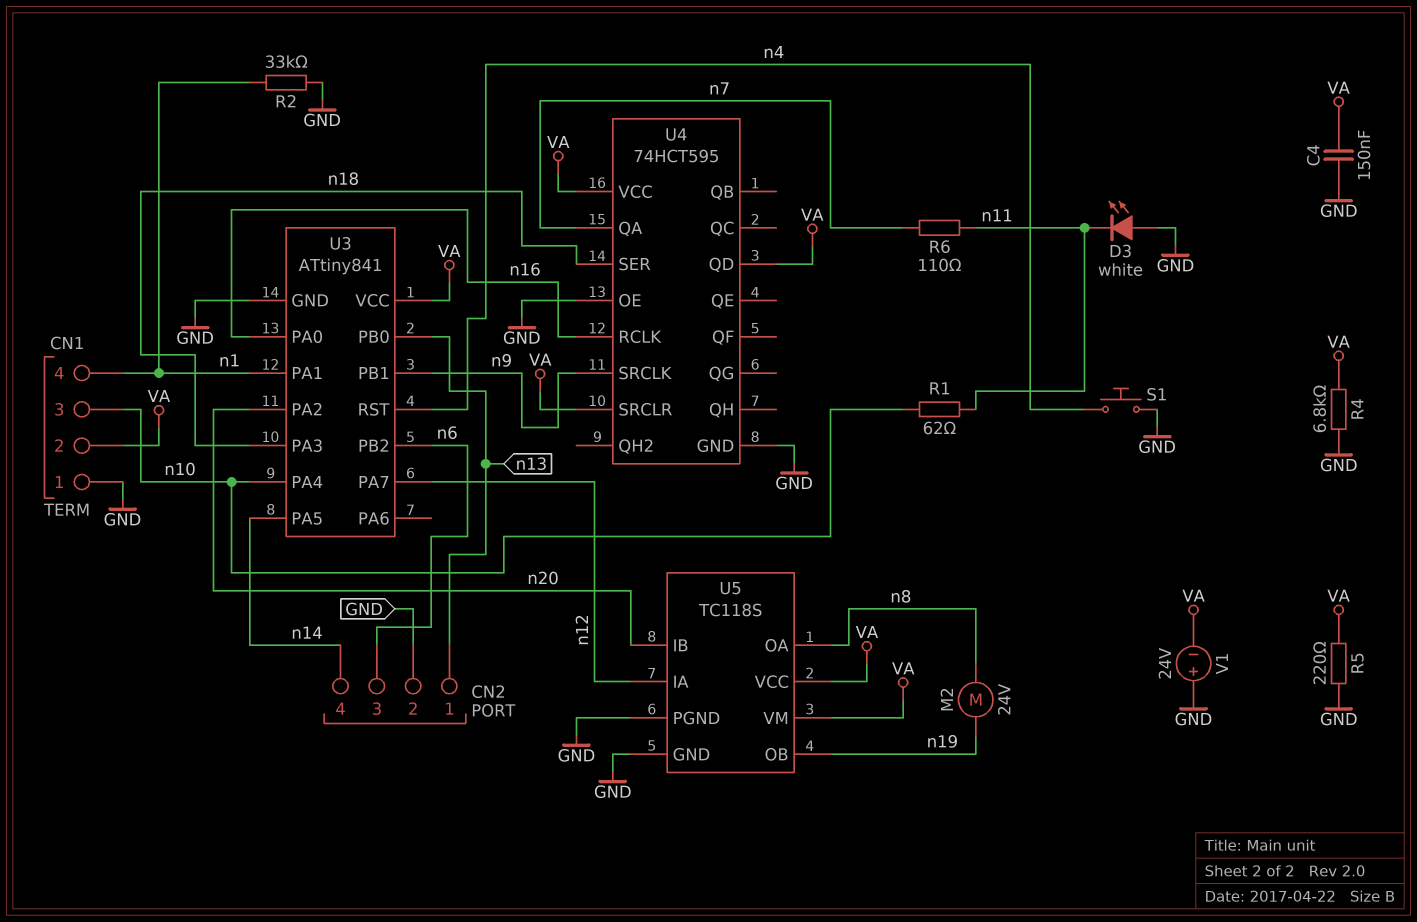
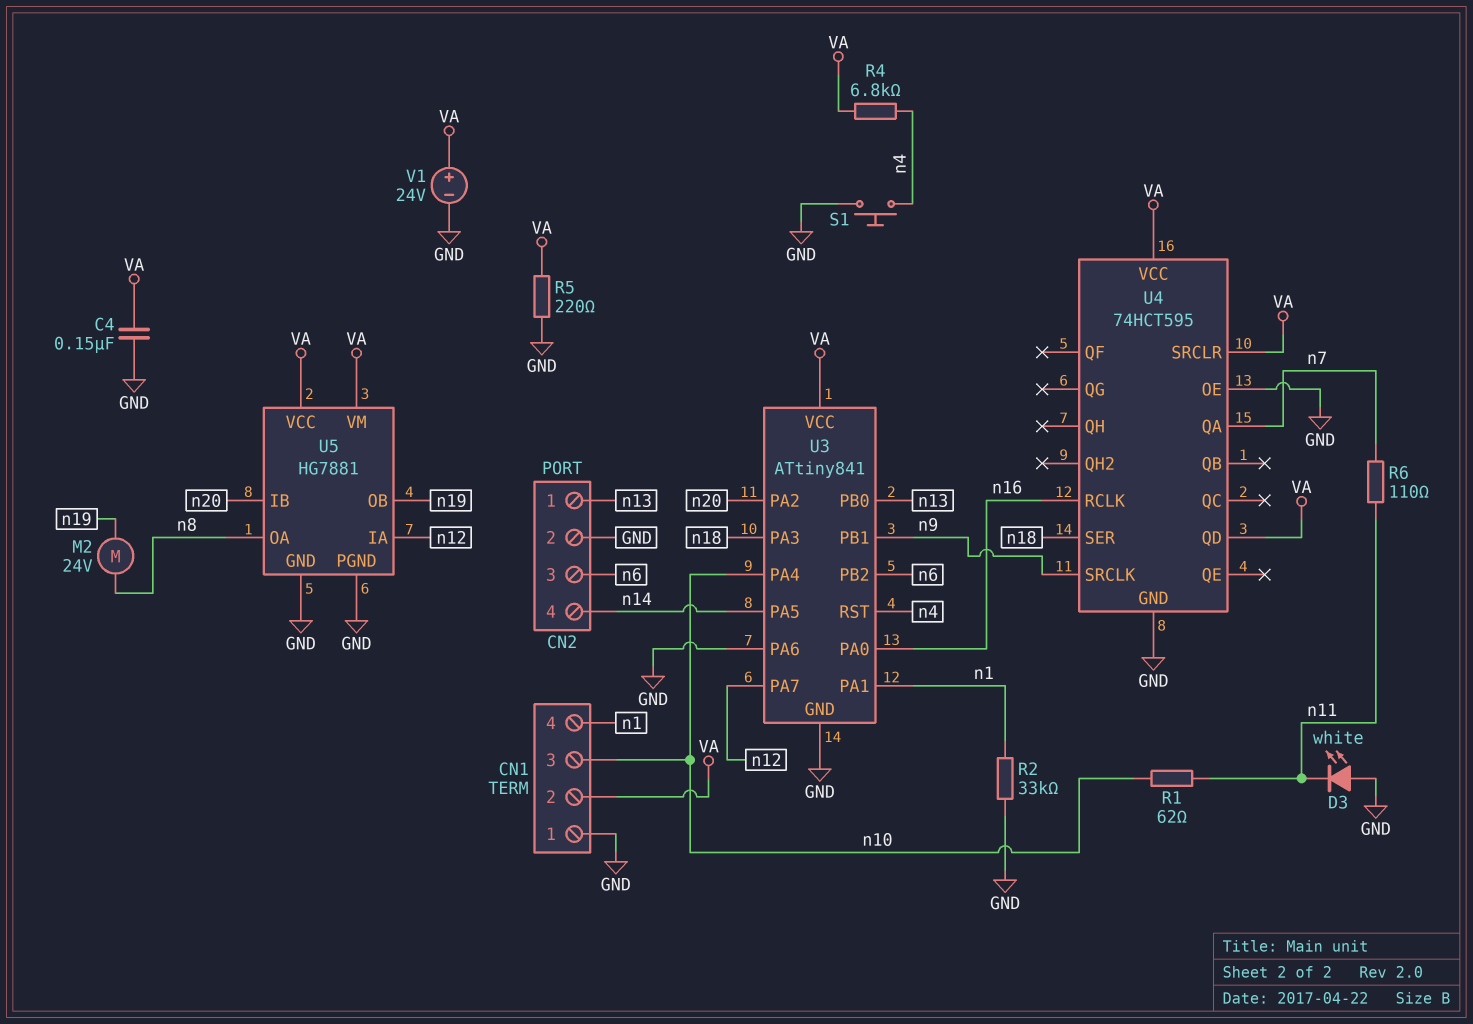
R4: 6.8k (GND, VA) -> 6.8k (VA, n4)
U3 pin PA6: none -> GND
U5: TC118S -> HG7881
V1: 24V (plus GND, minus VA) -> 24V (plus VA, minus GND)

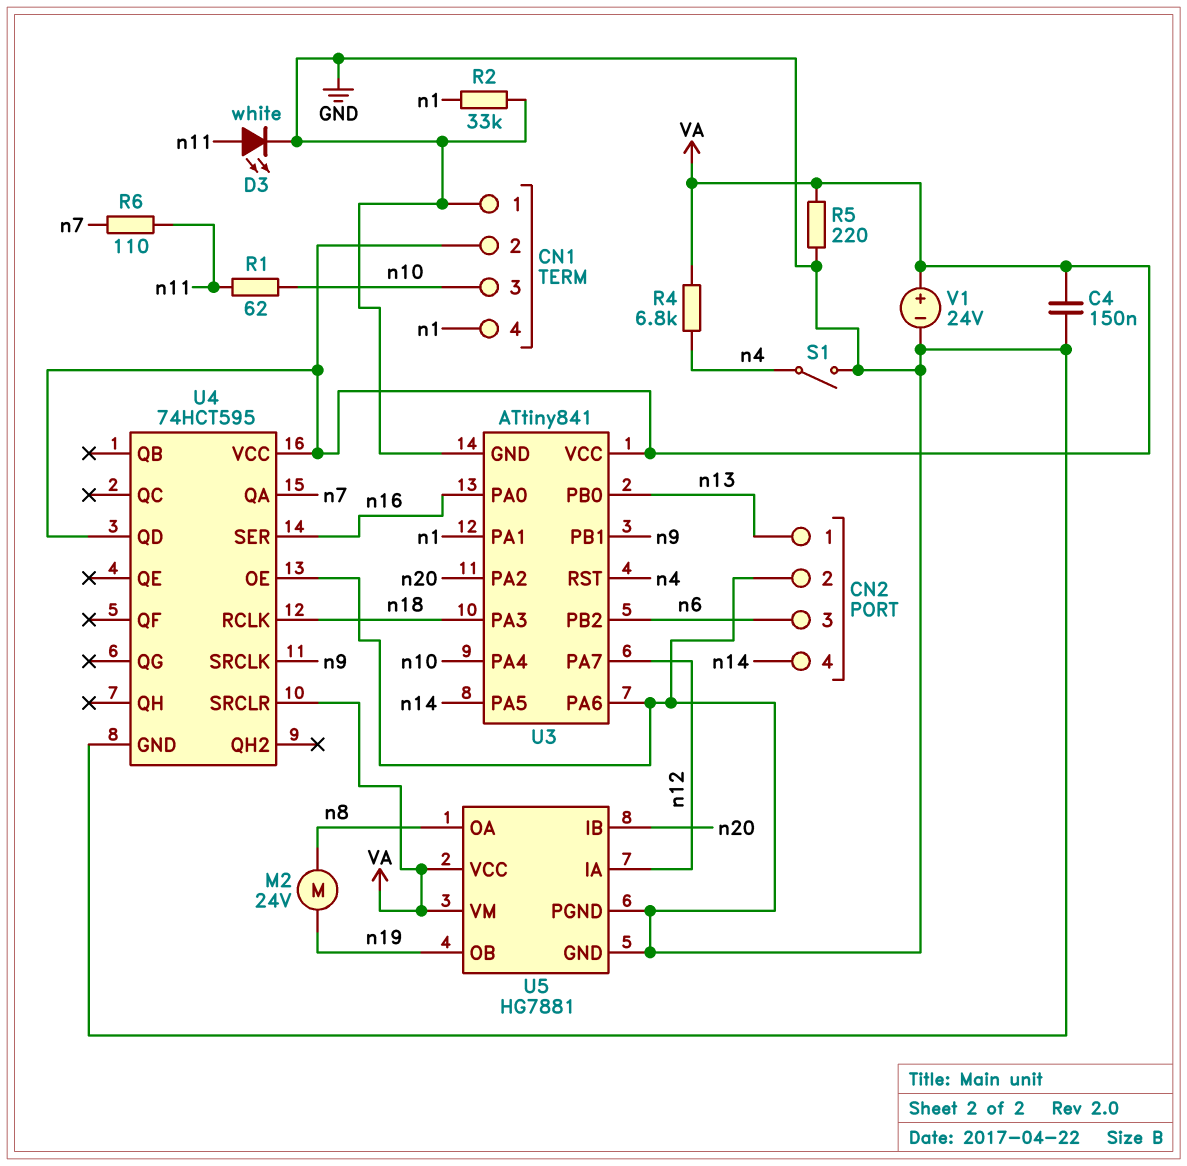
D3: LED white (A GND, K n11) -> LED white (A n11, K GND)
S1: button (GND, n4) -> switch (GND, n4)
U4 pin RCLK: n16 -> n18
U4 pin SER: n18 -> n16

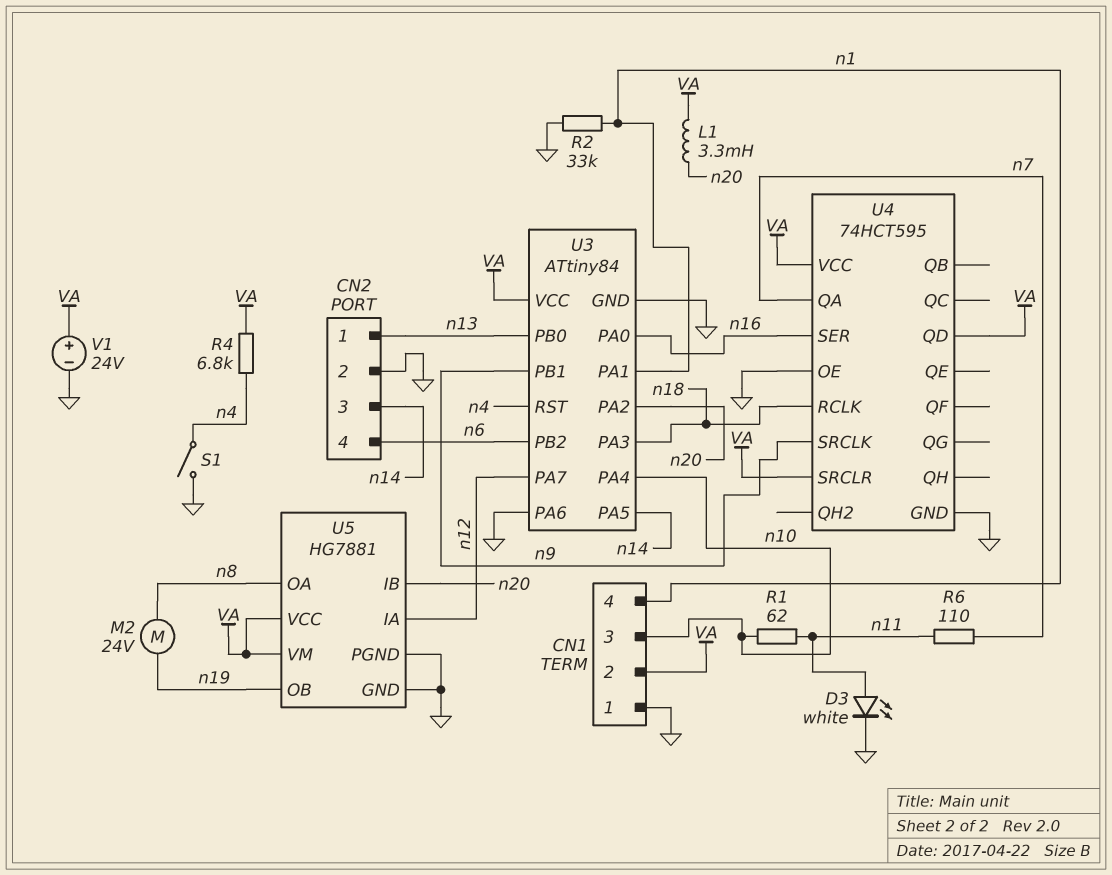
C4: 150nF (GND, VA) -> none
CN2 pin 3: n6 -> n14
CN2 pin 4: n14 -> n6
L1: none -> 3.3mH (VA, n20)
R5: 220 (GND, VA) -> none
U3: ATtiny841 -> ATtiny84

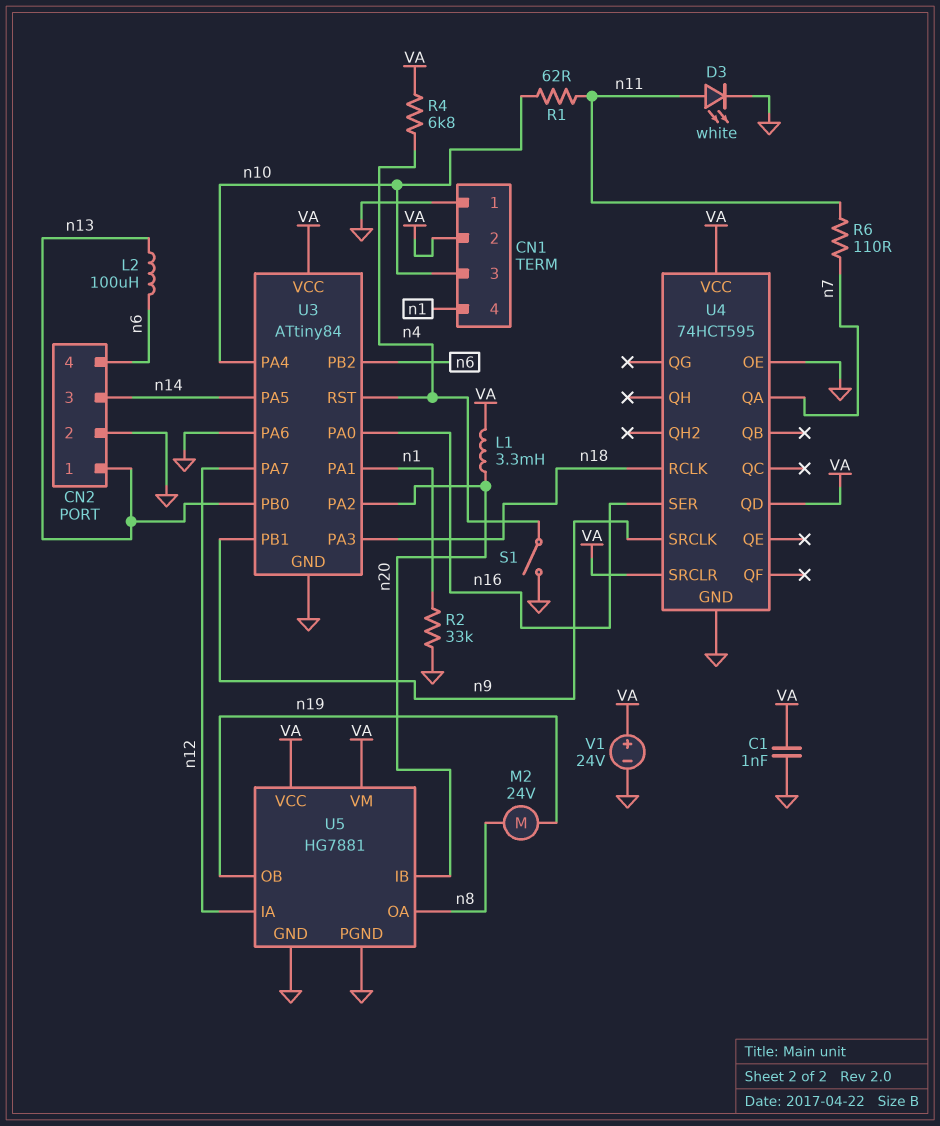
C1: none -> 1nF (GND, VA)
L2: none -> 100uH (n6, n13)

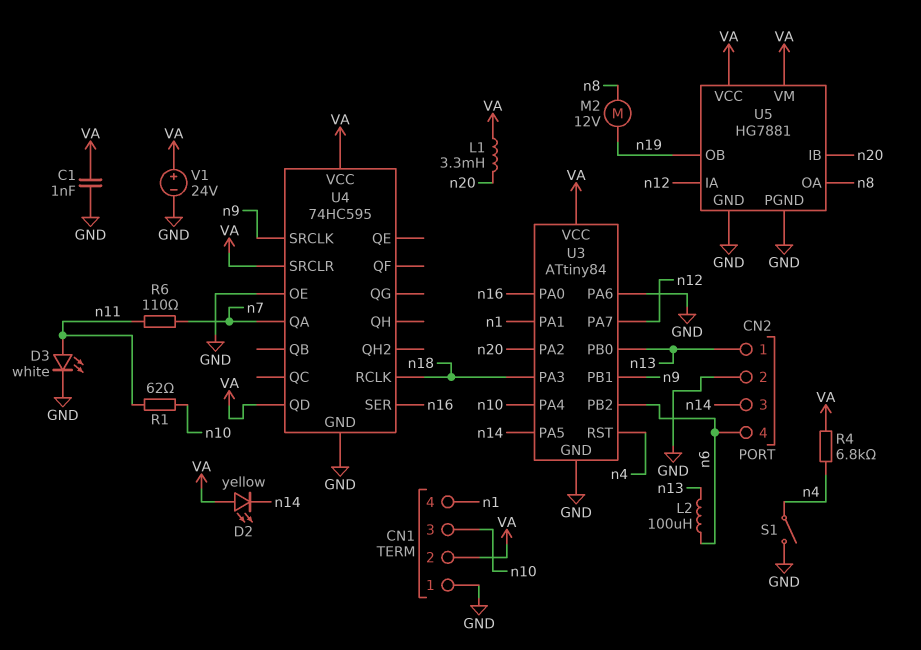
D2: none -> LED yellow (A VA, K n14)
M2: motor 24V (n8, n19) -> motor 12V (n8, n19)
R2: 33k (GND, n1) -> none
U4: 74HCT595 -> 74HC595

